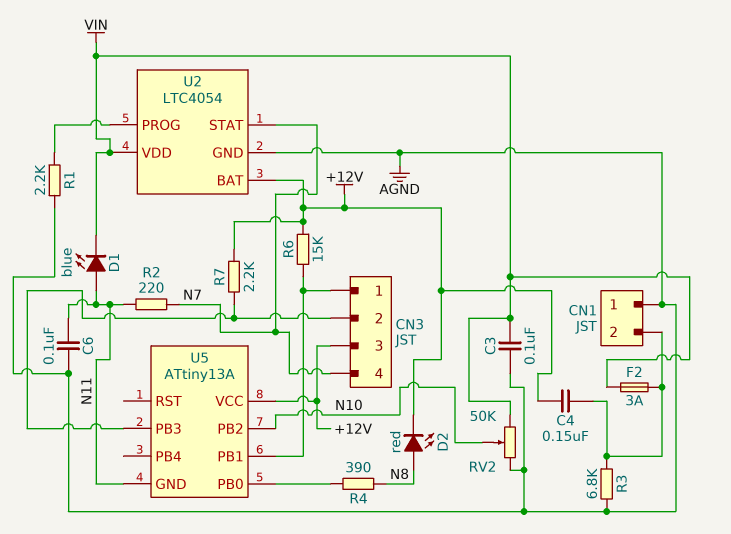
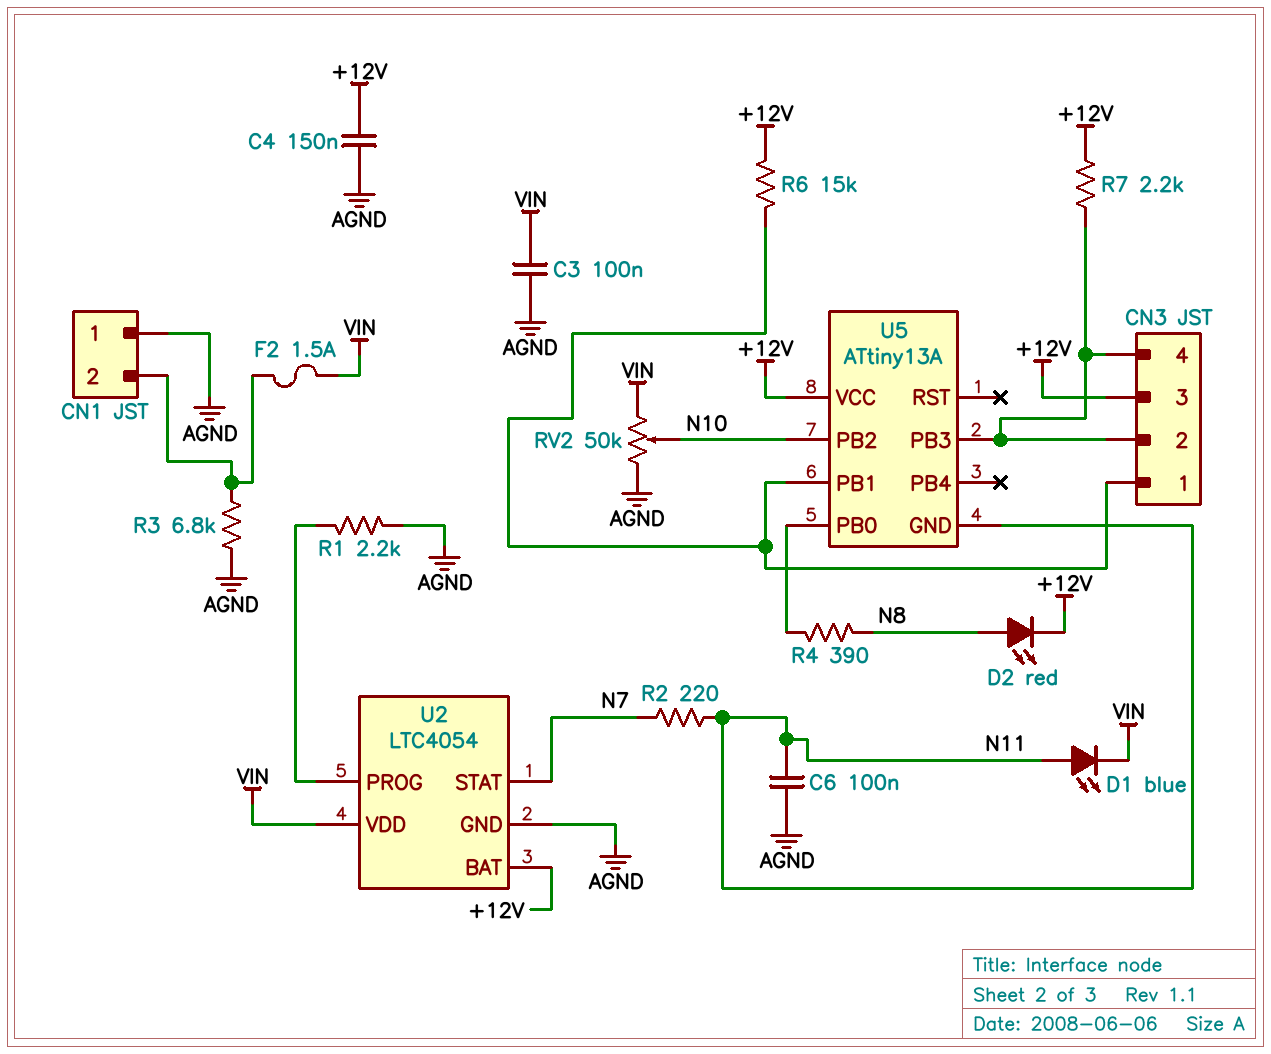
C4: 150nF (+12V, CN1/2) -> 150nF (+12V, AGND)
CN3 pin 4: N7 -> CN3/2
F2: 3A (CN1/2, VIN) -> 1.5A (CN1/2, VIN)

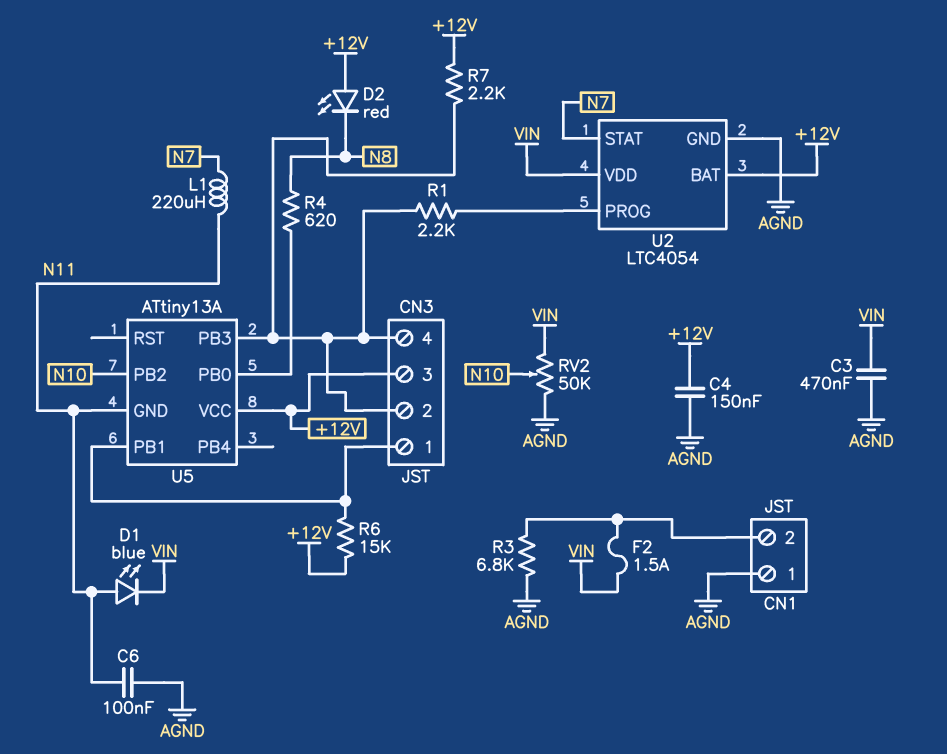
C3: 100nF (AGND, VIN) -> 470nF (AGND, VIN)
D2: LED red (A N8, K +12V) -> LED red (A +12V, K N8)
L1: none -> 220uH (N7, N11)
R1: 2.2k (AGND, U2/PROG) -> 2.2k (CN3/2, U2/PROG)
R2: 220 (N7, N11) -> none
R4: 390 (N8, U5/PB0) -> 620 (N8, U5/PB0)

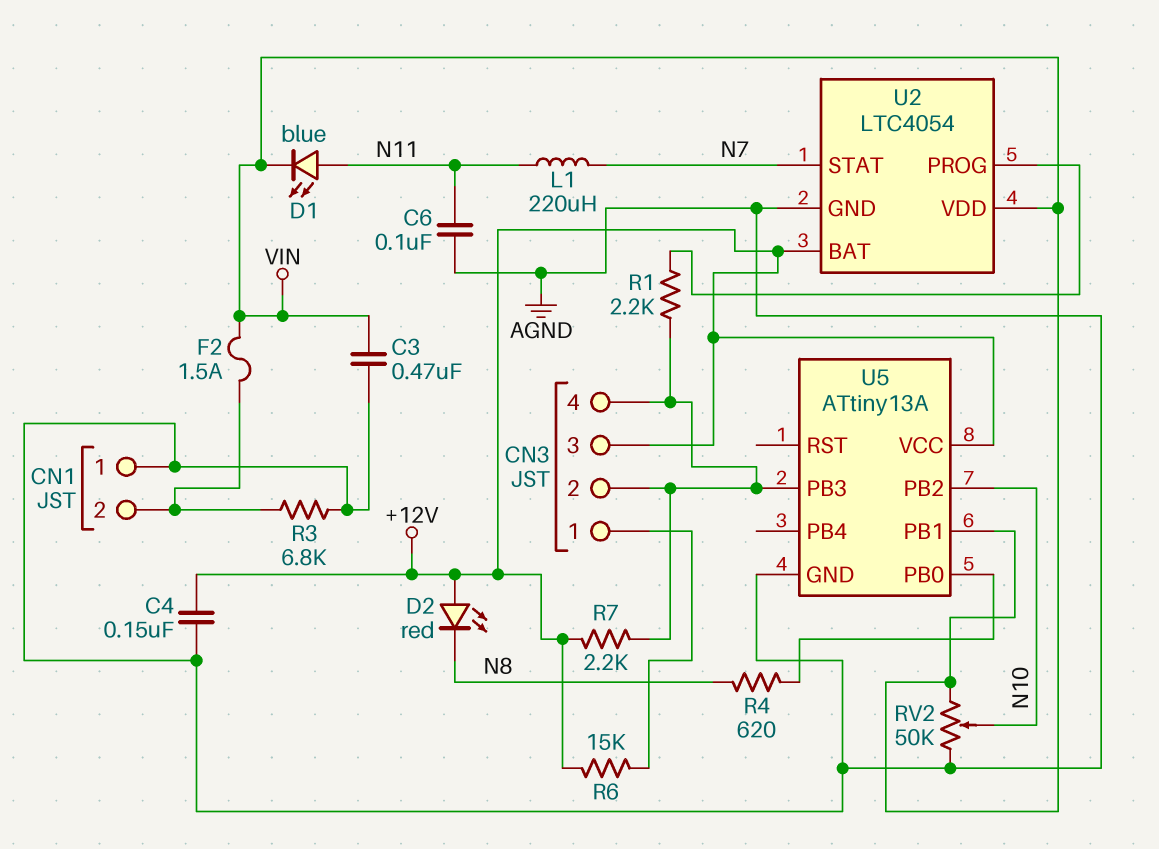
U5 pin GND: N11 -> AGND
U5 pin PB1: CN3/1 -> VIN

